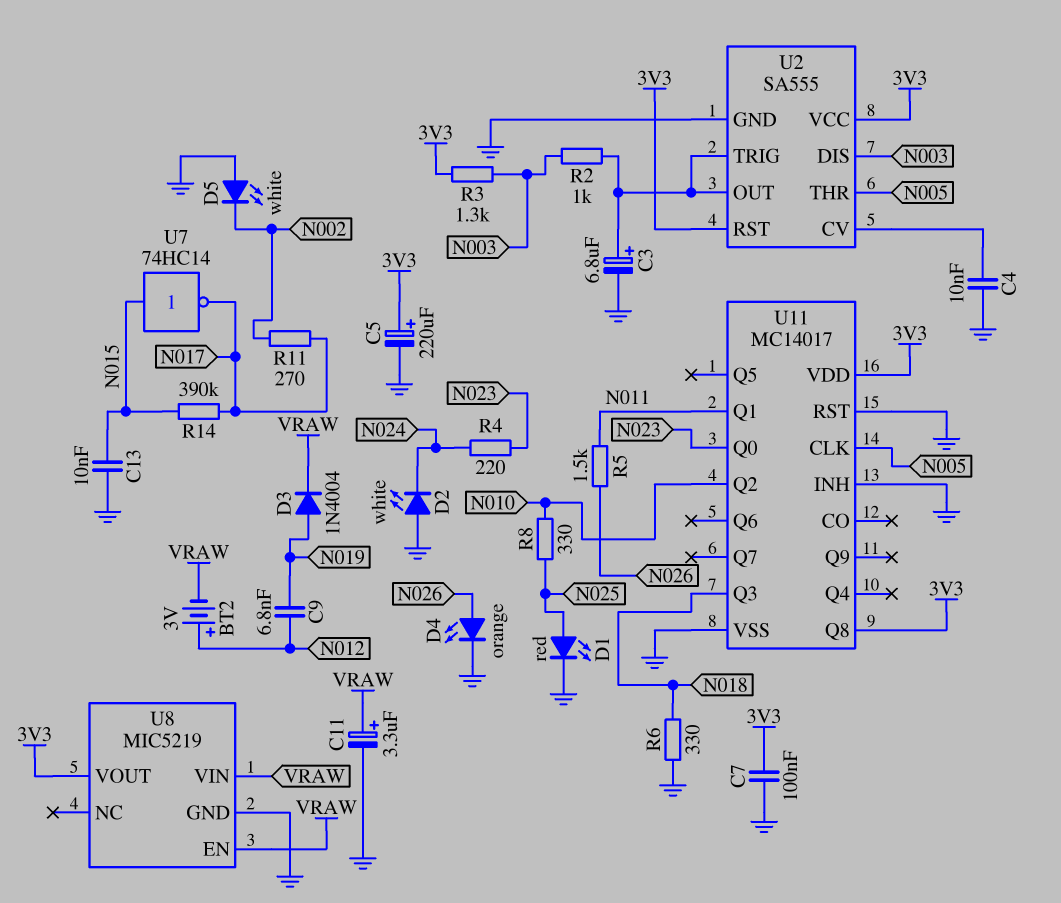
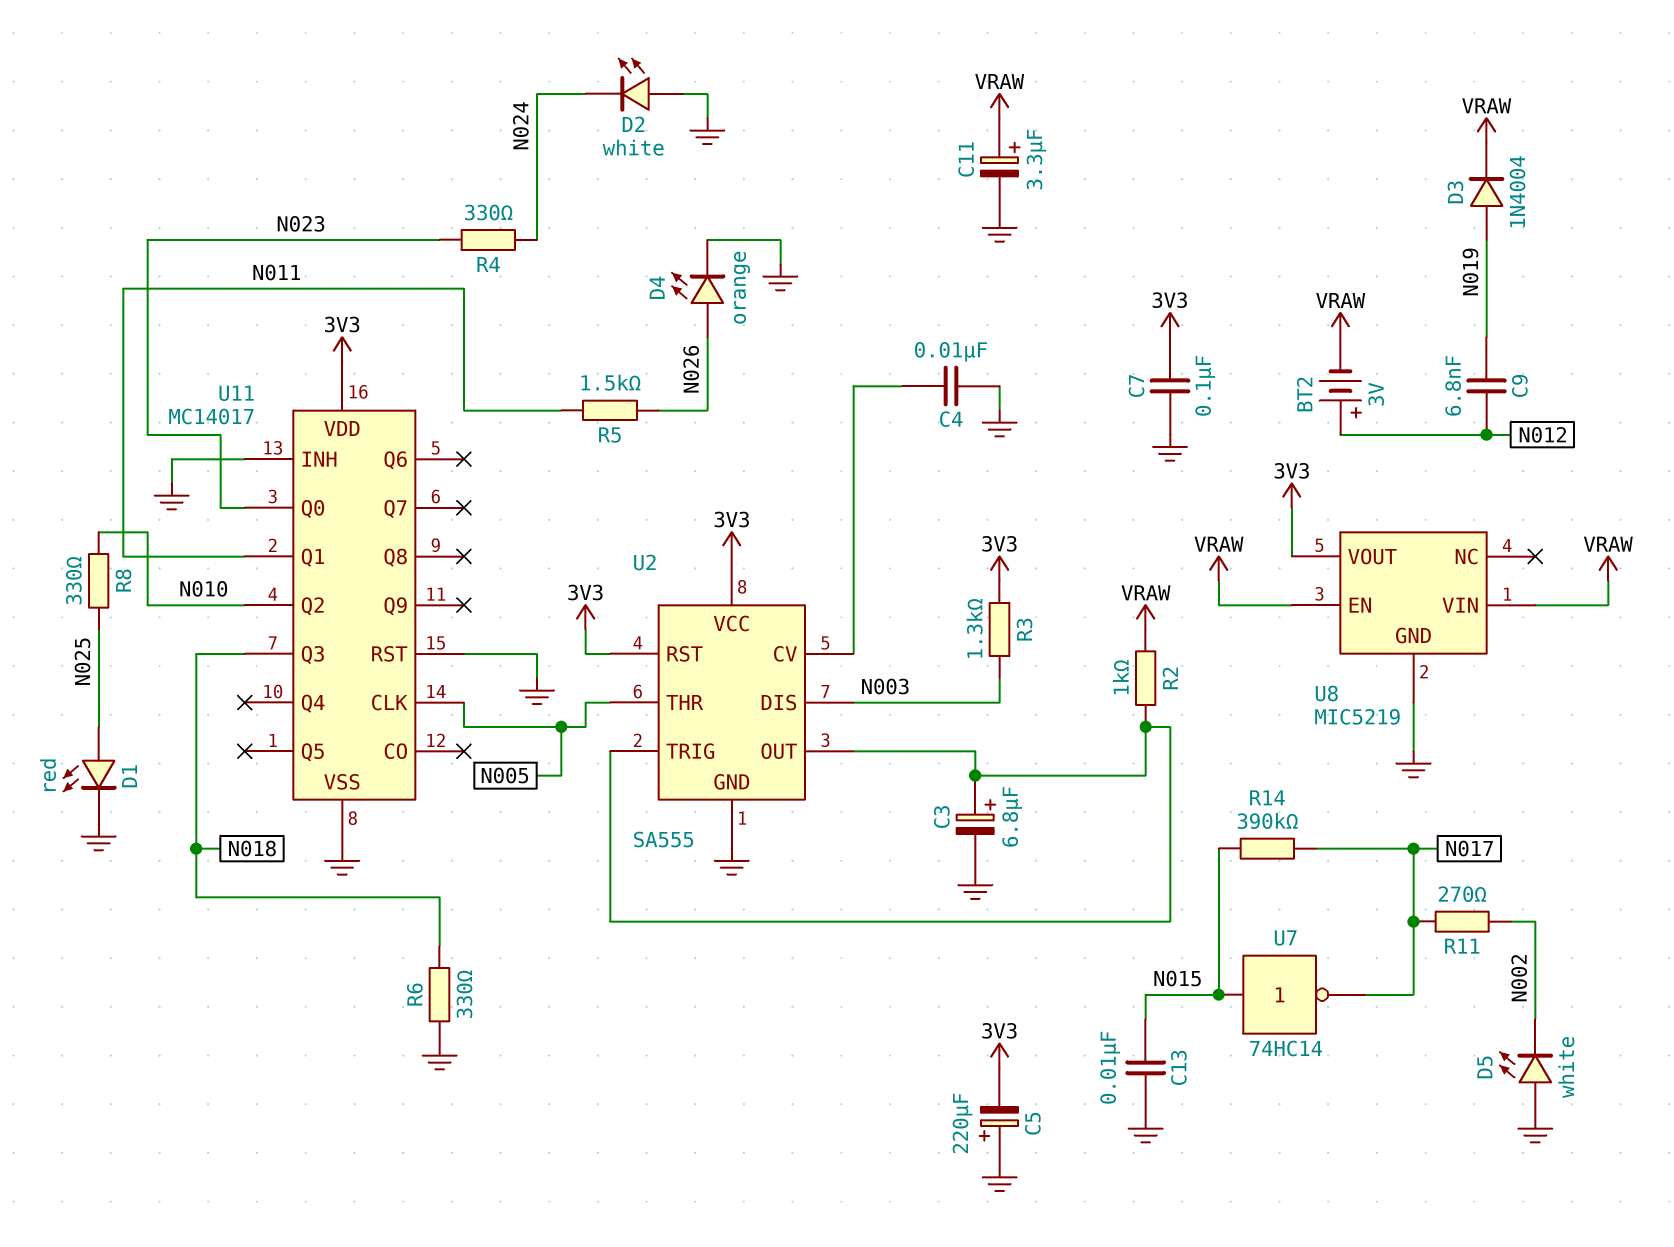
C5: 220uF (plus 3V3, minus GND) -> 220uF (plus GND, minus 3V3)
R2: 1k (N003, U2/OUT) -> 1k (U2/OUT, VRAW)
R4: 220 (N023, N024) -> 330 (N023, N024)
U11 pin Q8: 3V3 -> none

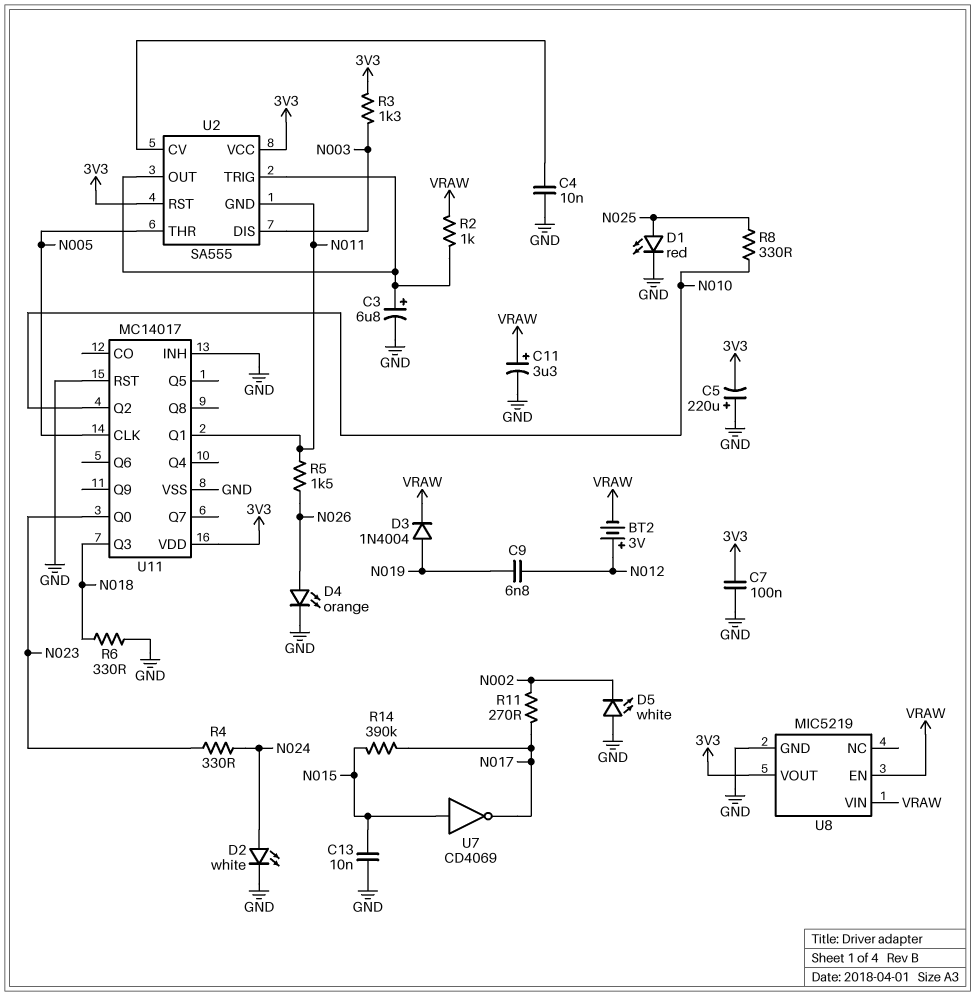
D2: LED white (A GND, K N024) -> LED white (A N024, K GND)
U2 pin GND: GND -> N011
U7: NOT 74HC14 (in N015, out N017) -> NOT CD4069 (in N015, out N017)

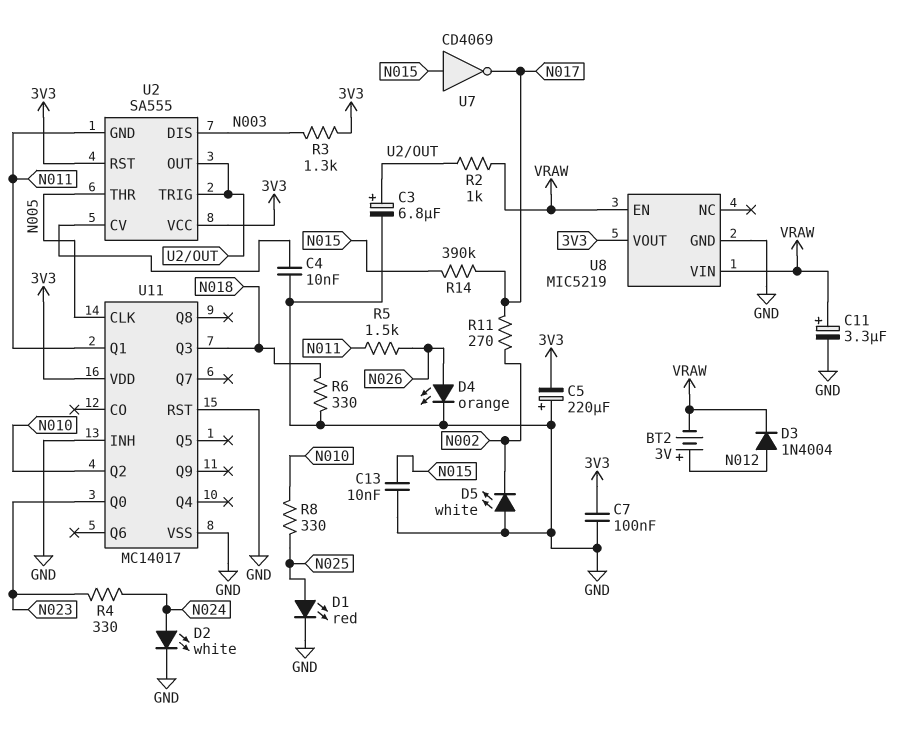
C9: 6.8nF (N012, N019) -> none
D3: diode 1N4004 (A N019, K VRAW) -> diode 1N4004 (A N012, K VRAW)

